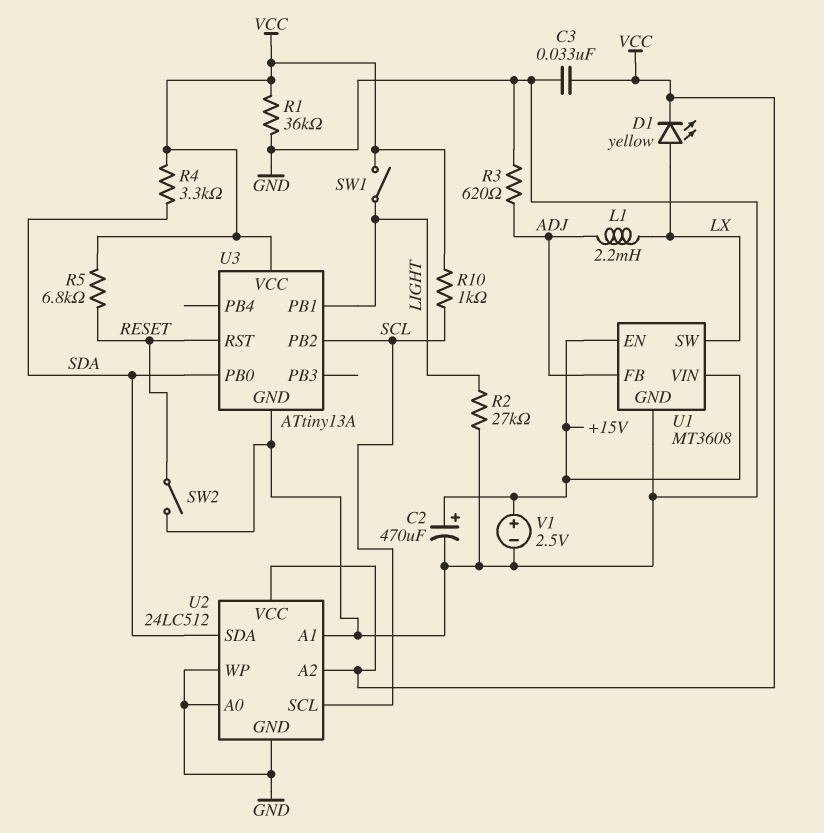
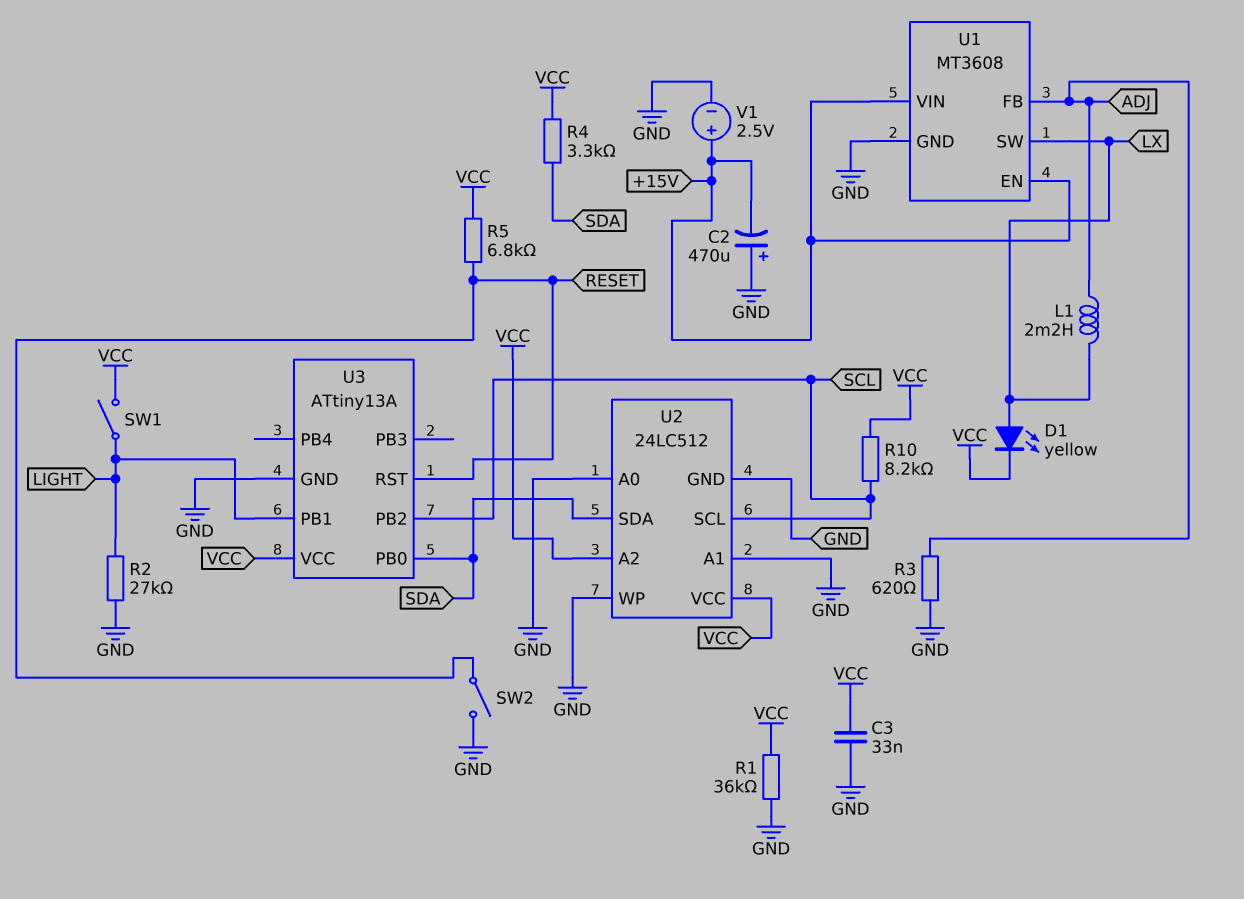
C2: 470uF (plus +15V, minus GND) -> 470uF (plus GND, minus +15V)
R10: 1k (SCL, VCC) -> 8.2k (SCL, VCC)

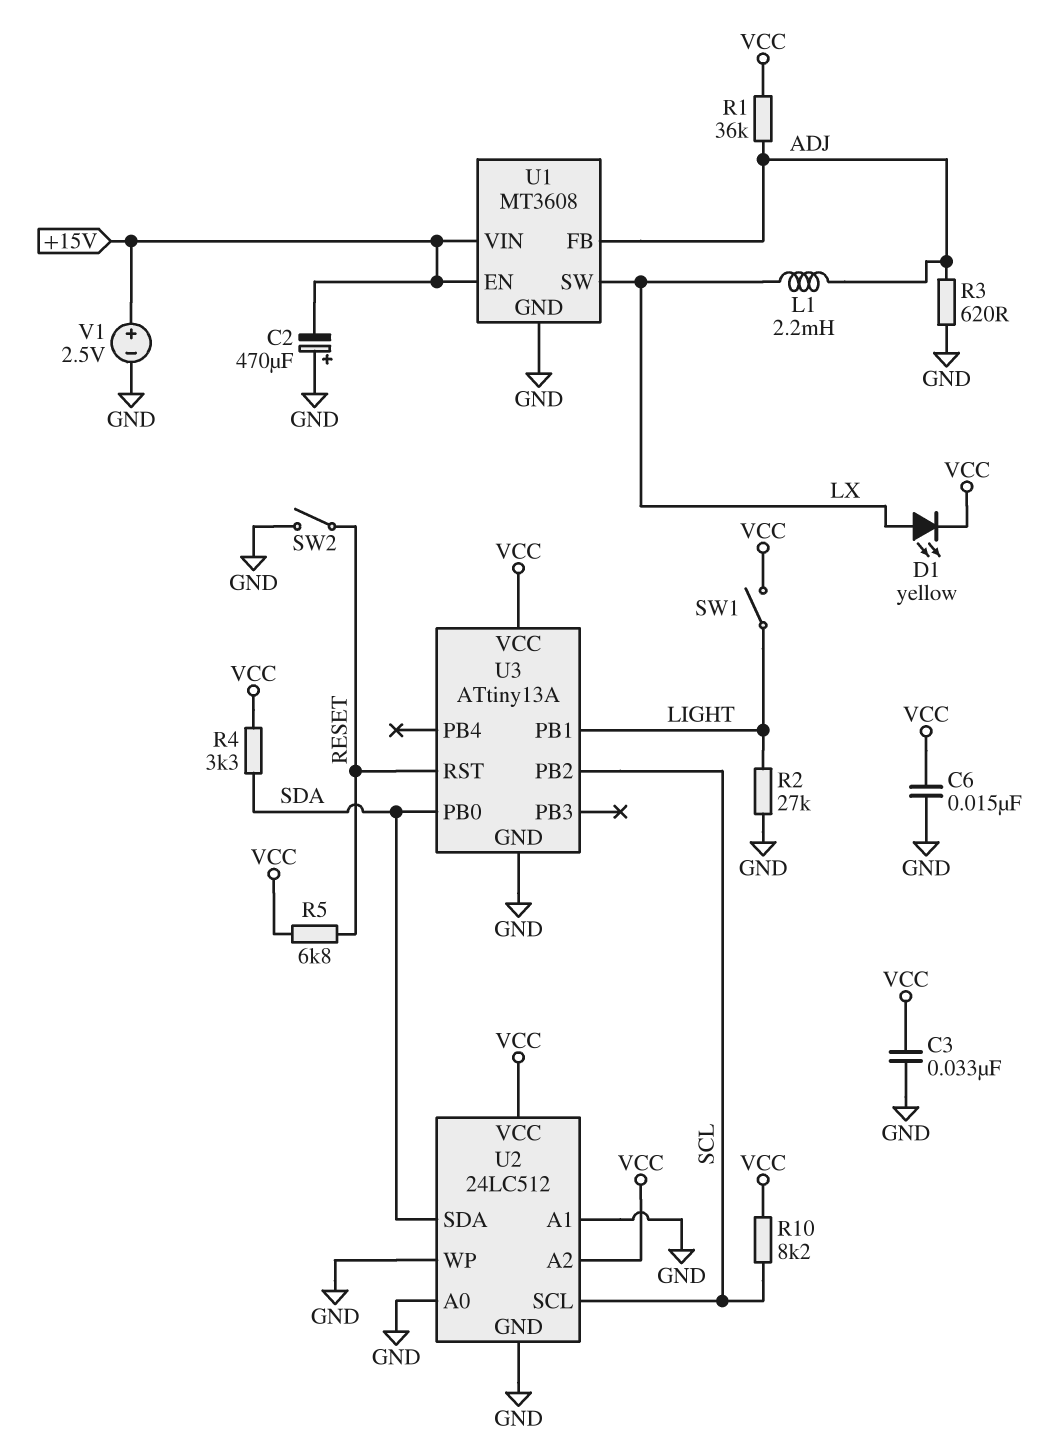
C6: none -> 15nF (GND, VCC)
R1: 36k (GND, VCC) -> 36k (ADJ, VCC)

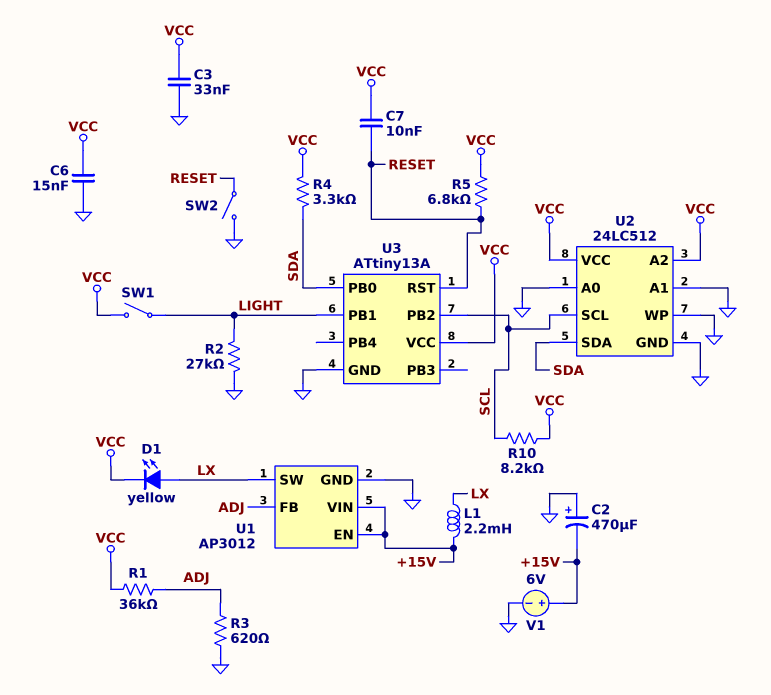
C7: none -> 10nF (RESET, VCC)
L1: 2.2mH (ADJ, LX) -> 2.2mH (+15V, LX)
U1: MT3608 -> AP3012
V1: 2.5V (plus +15V, minus GND) -> 6V (plus +15V, minus GND)

